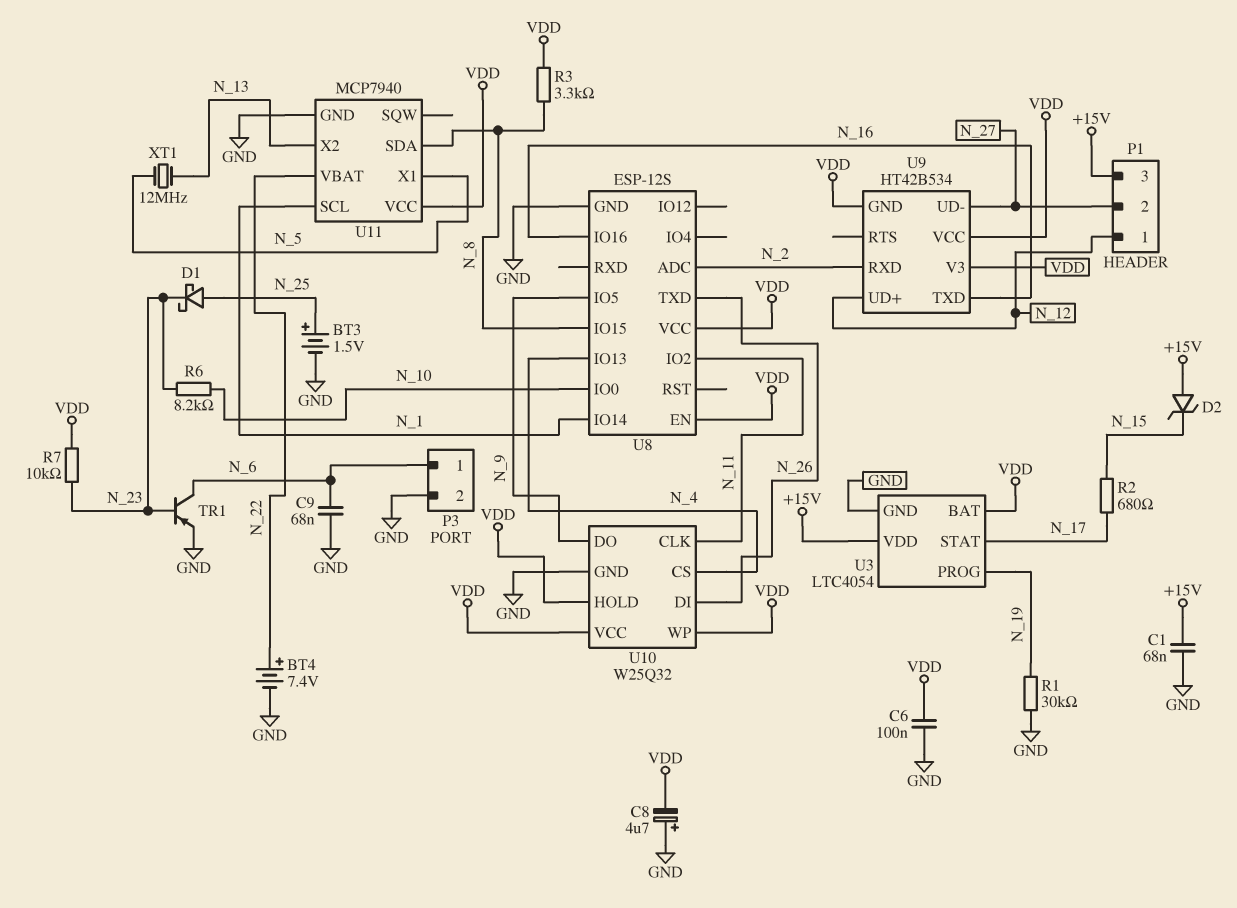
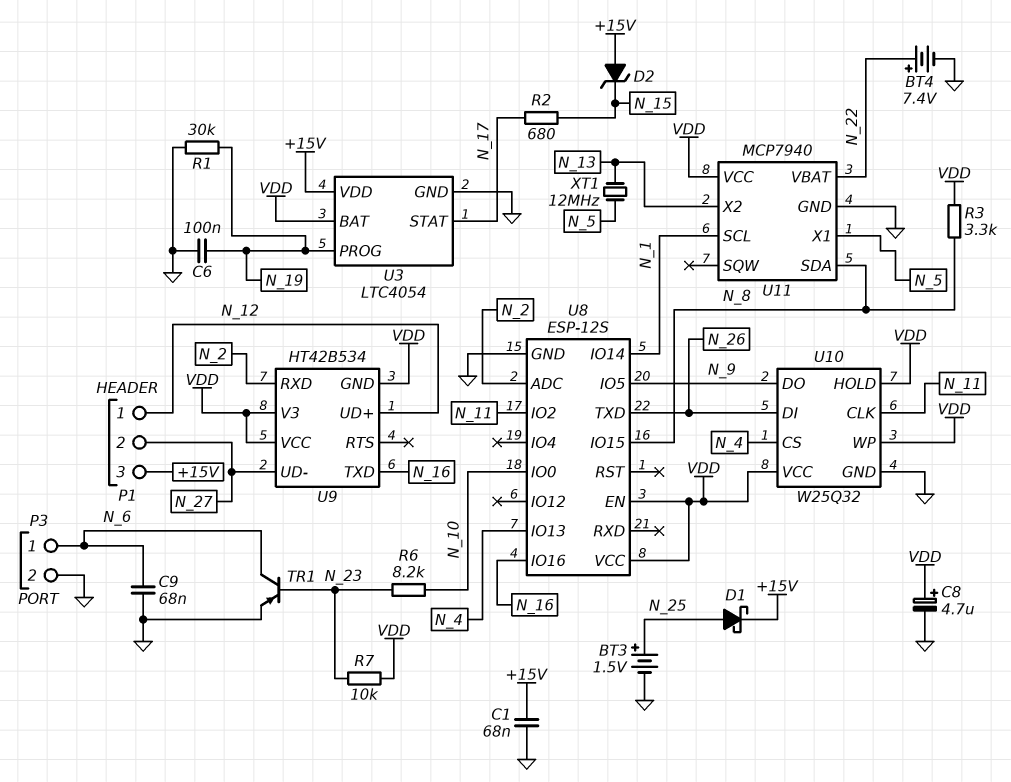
C6: 100nF (GND, VDD) -> 100nF (GND, N_19)
C8: 4.7uF (plus GND, minus VDD) -> 4.7uF (plus VDD, minus GND)
D1: schottky (A N_25, K N_23) -> schottky (A N_25, K +15V)

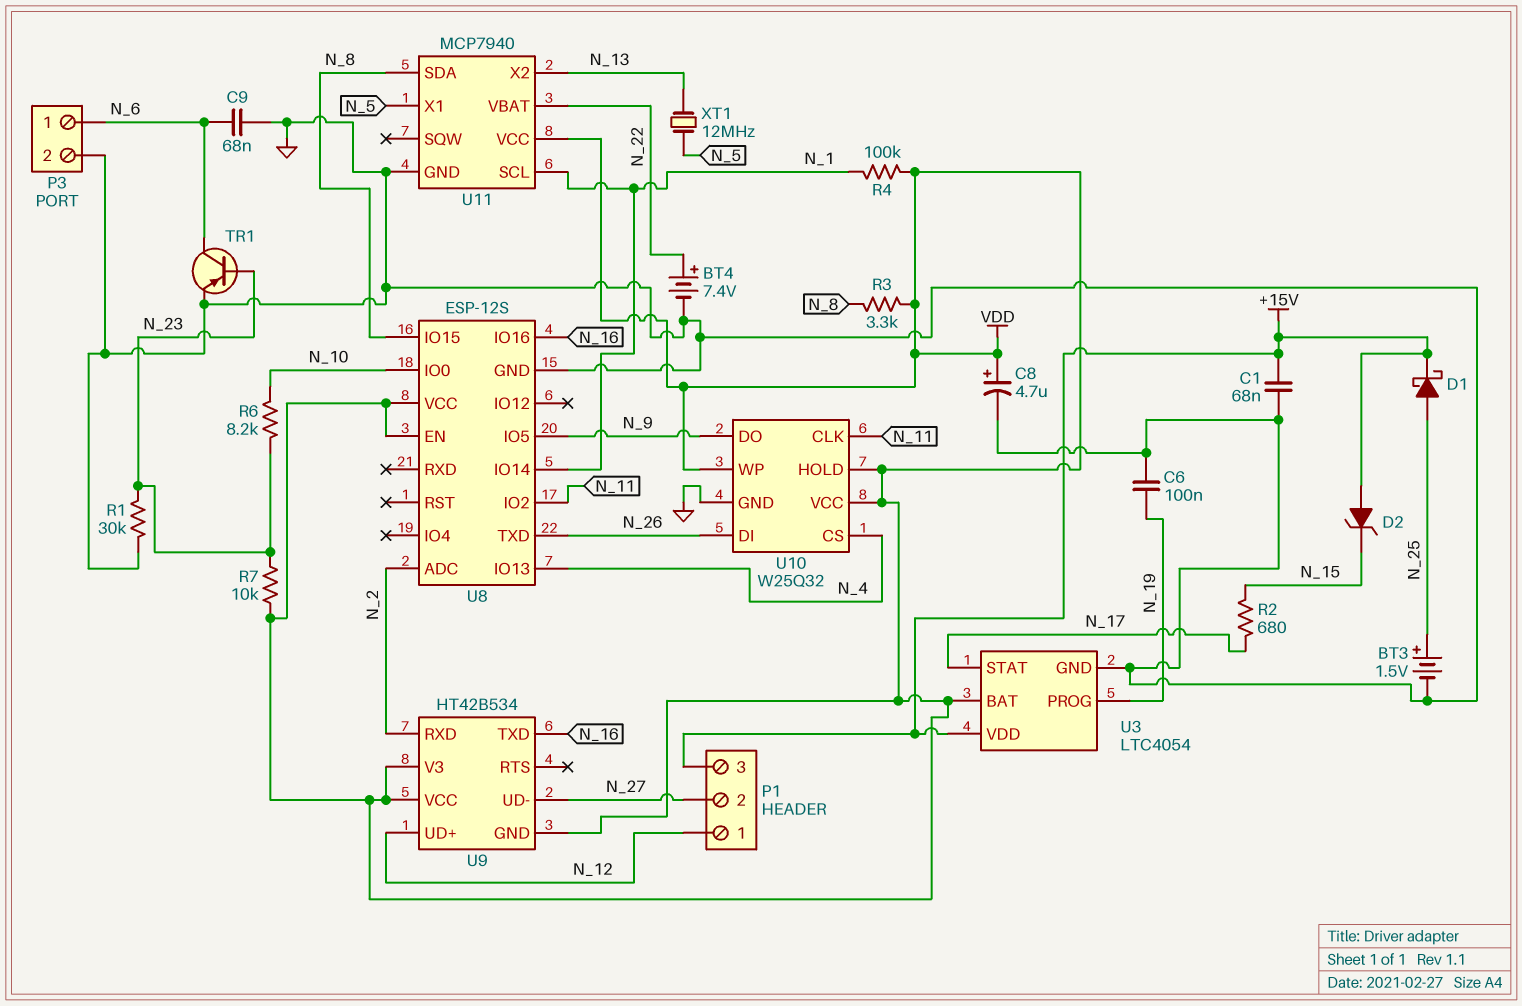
R1: 30k (GND, N_19) -> 30k (GND, N_23)
R4: none -> 100k (N_1, VDD)

